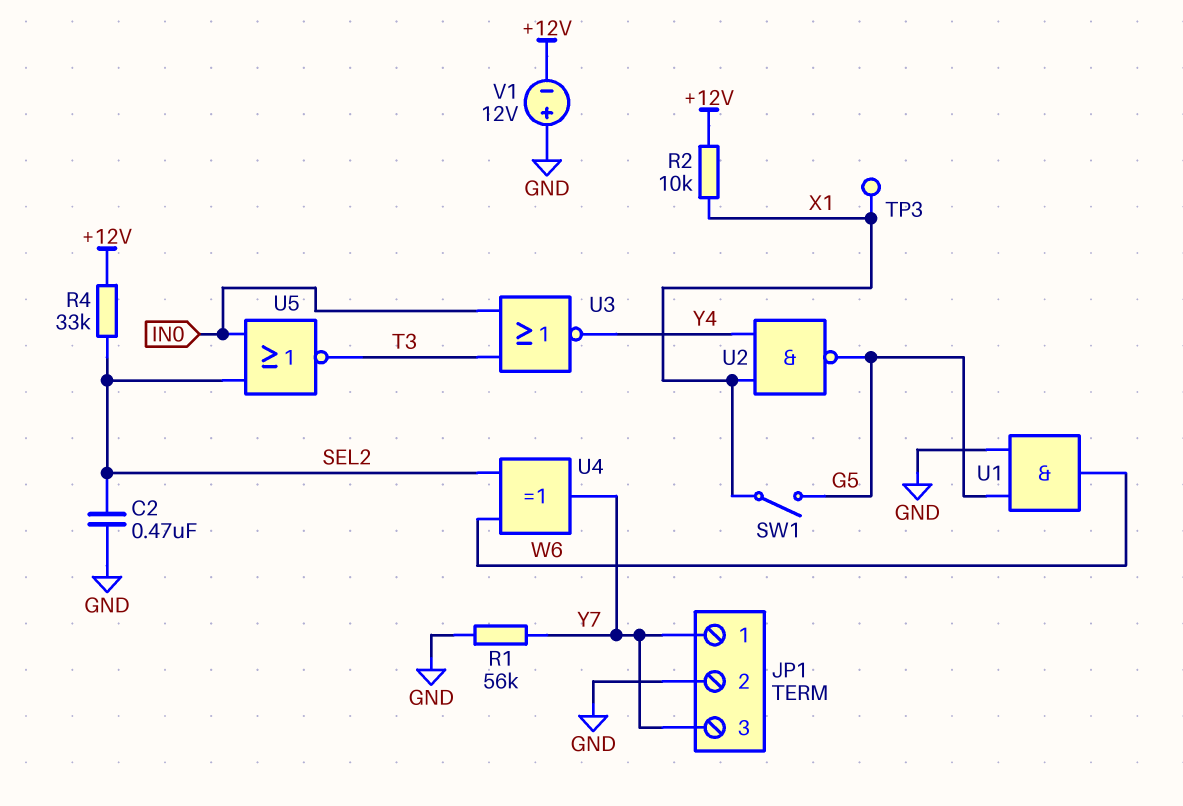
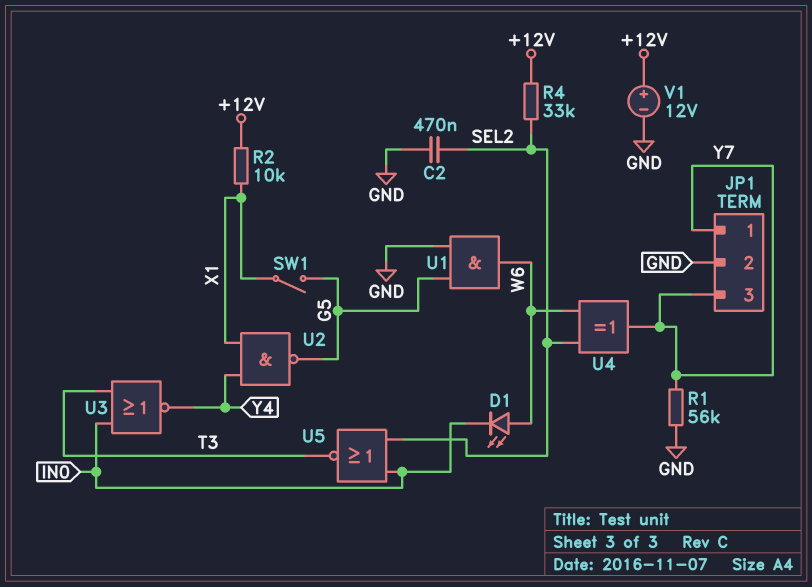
D1: none -> LED (A W6, K IN0)
TP3: test point (X1) -> none
V1: 12V (plus GND, minus +12V) -> 12V (plus +12V, minus GND)

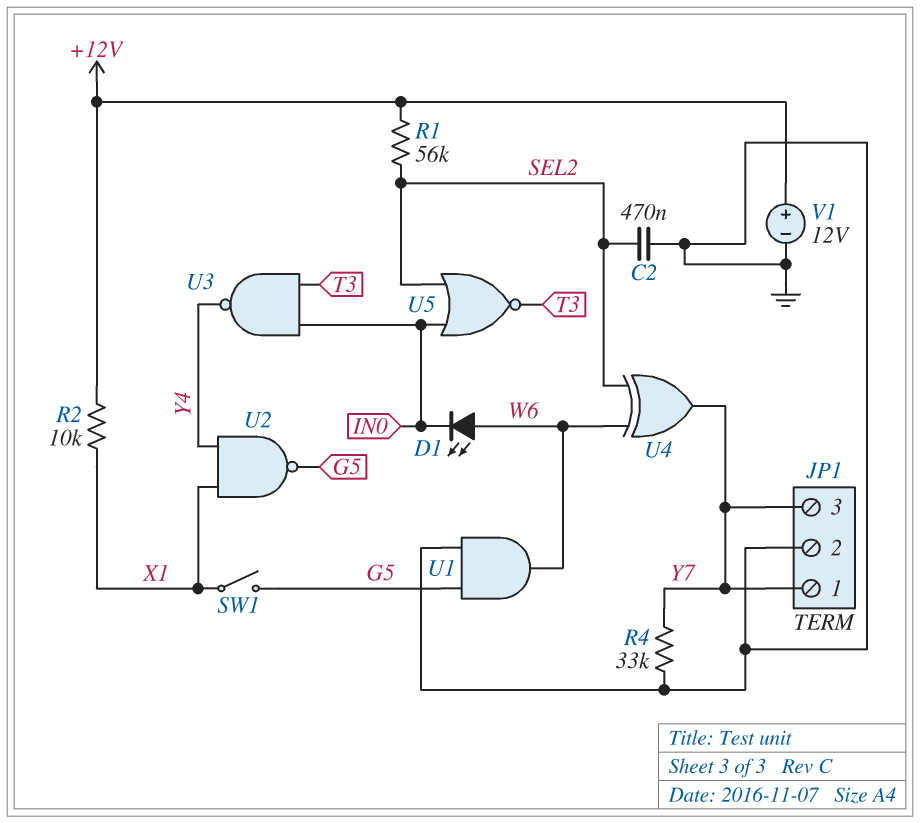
R1: 56k (GND, Y7) -> 56k (+12V, SEL2)
R4: 33k (+12V, SEL2) -> 33k (GND, Y7)
U3: NOR (in IN0, in T3, out Y4) -> NAND (in IN0, in T3, out Y4)

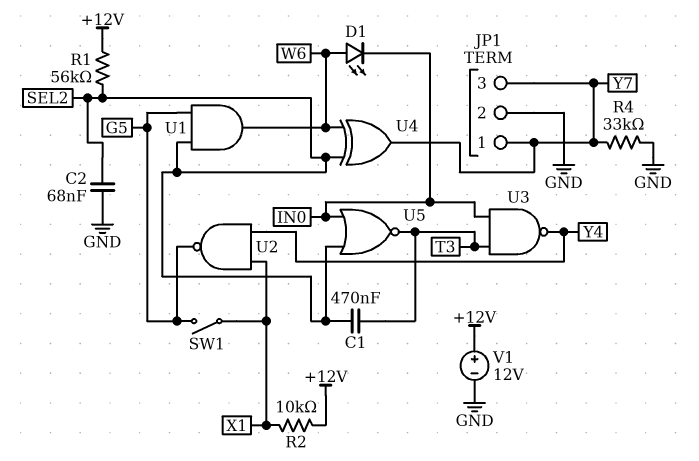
C1: none -> 470nF (SEL2, T3)
C2: 470nF (GND, SEL2) -> 68nF (GND, SEL2)
U1: AND (in G5, in GND, out W6) -> AND (in G5, in SEL2, out W6)

